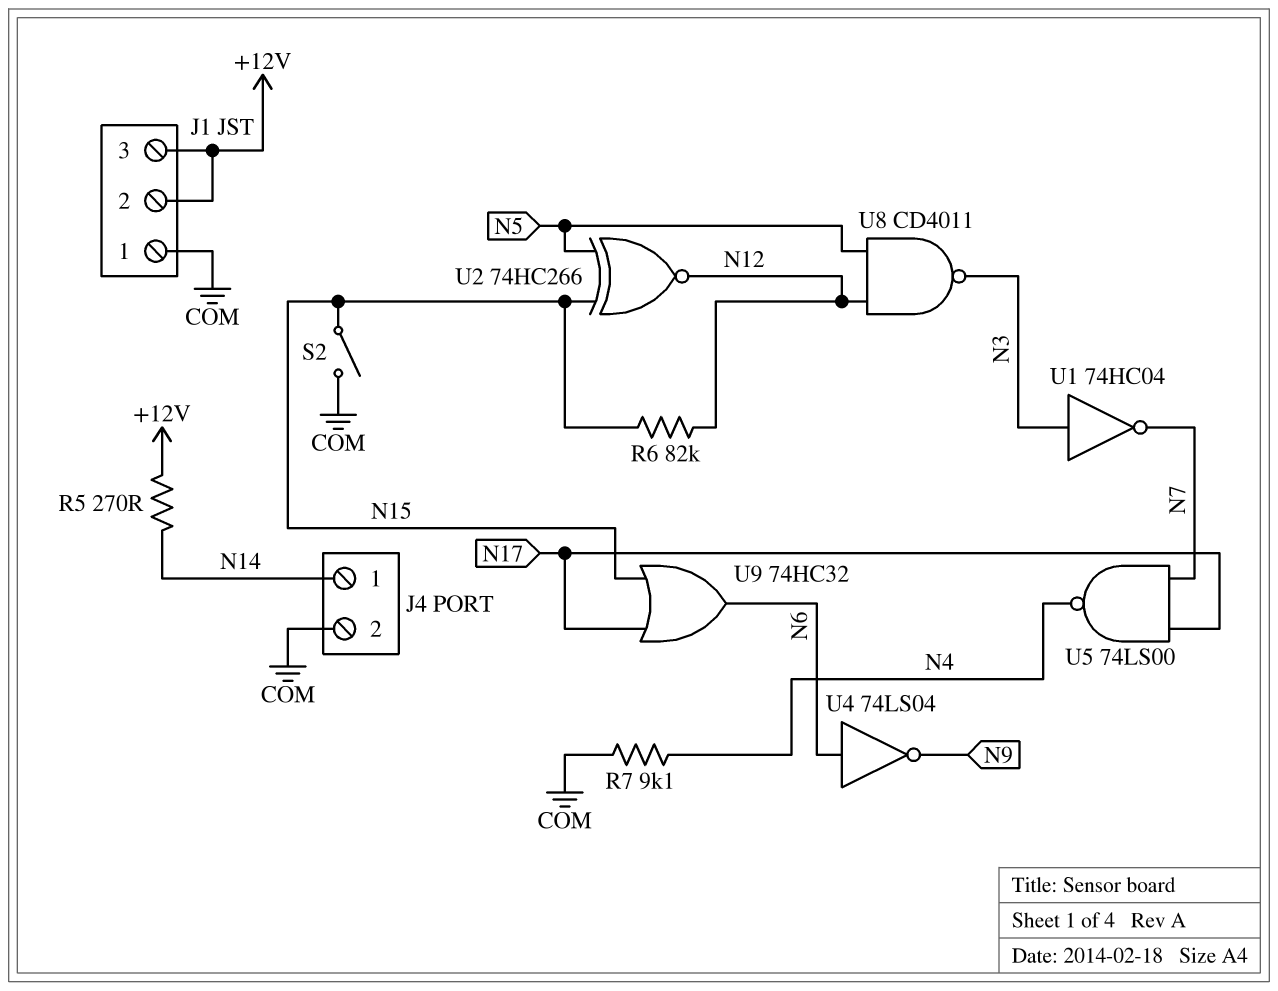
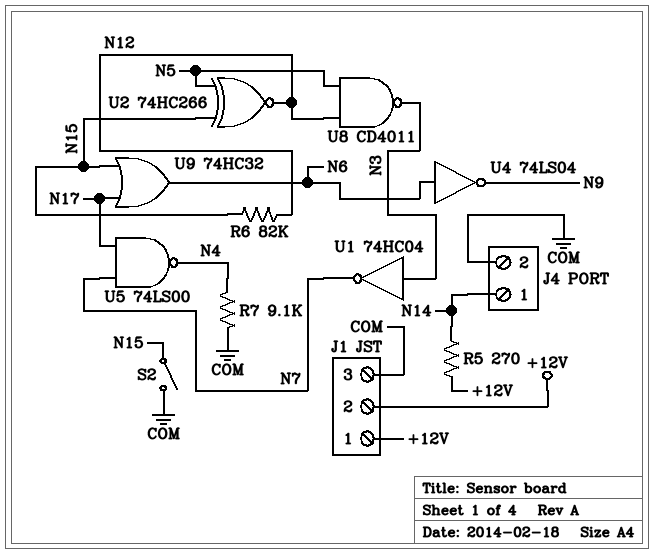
J1 pin 1: COM -> +12V
J1 pin 3: +12V -> COM

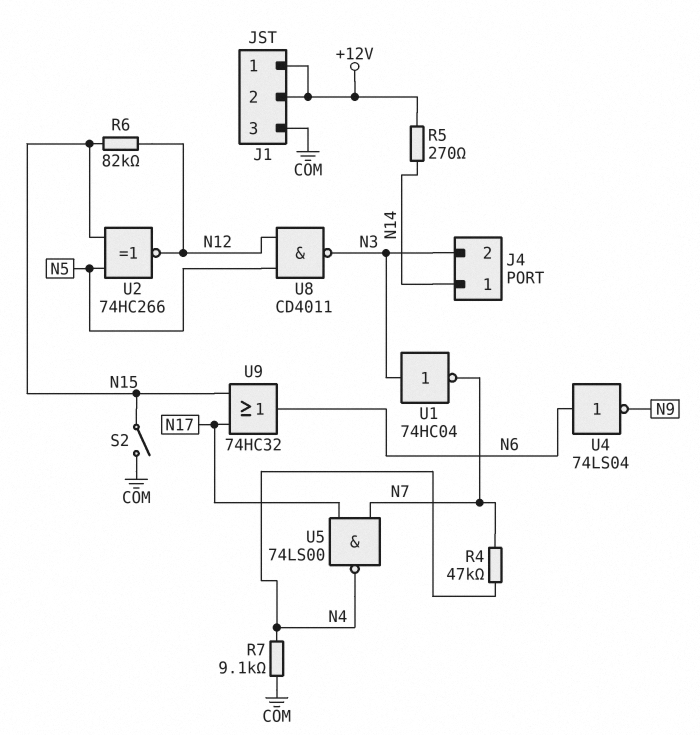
J4 pin 2: COM -> N3
R4: none -> 47k (N4, N7)

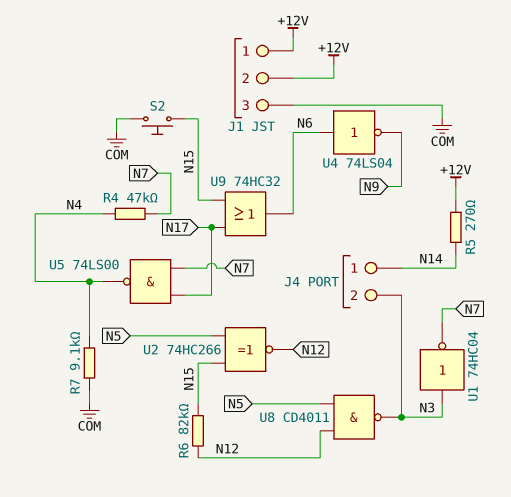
S2: switch (COM, N15) -> button (COM, N15)

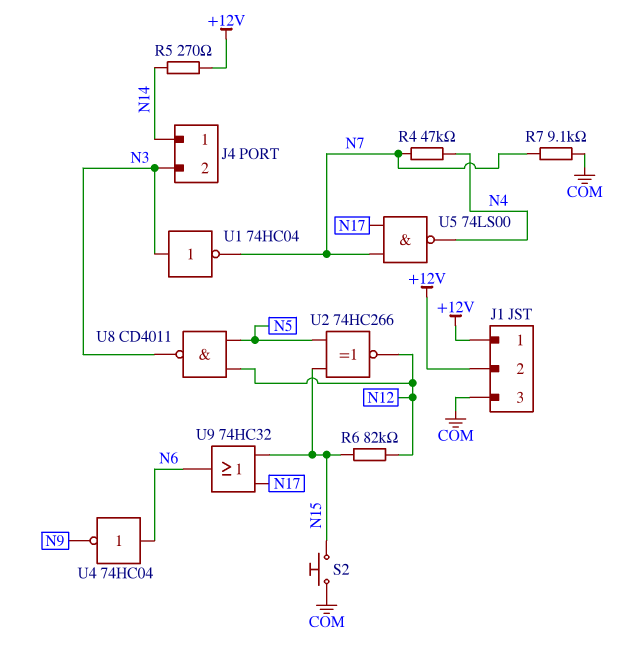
R7: 9.1k (COM, N4) -> 9.1k (COM, N7)
U4: NOT 74LS04 (in N6, out N9) -> NOT 74HC04 (in N6, out N9)

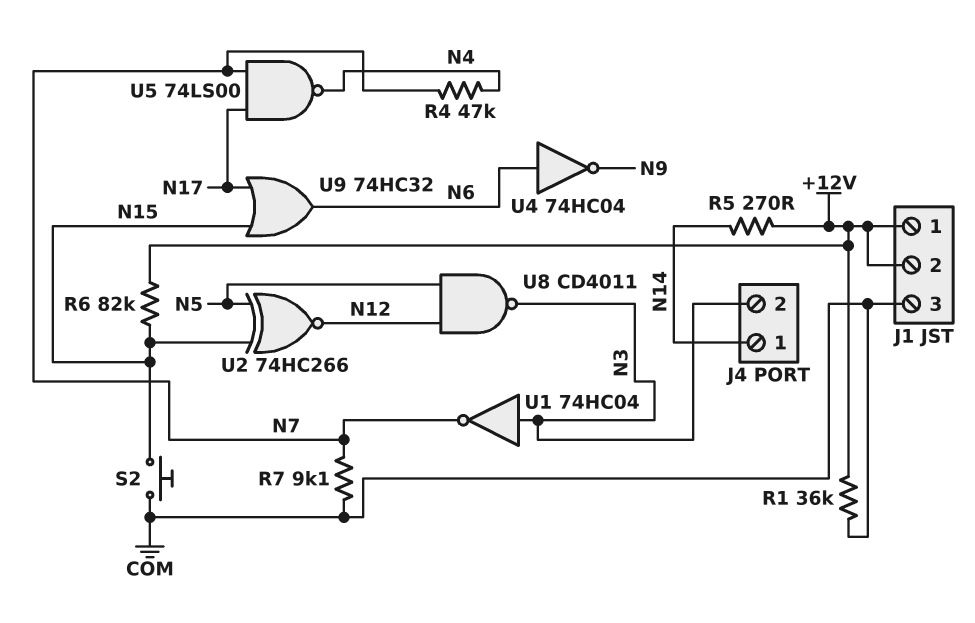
R1: none -> 36k (+12V, COM)
R6: 82k (N12, N15) -> 82k (+12V, N15)

